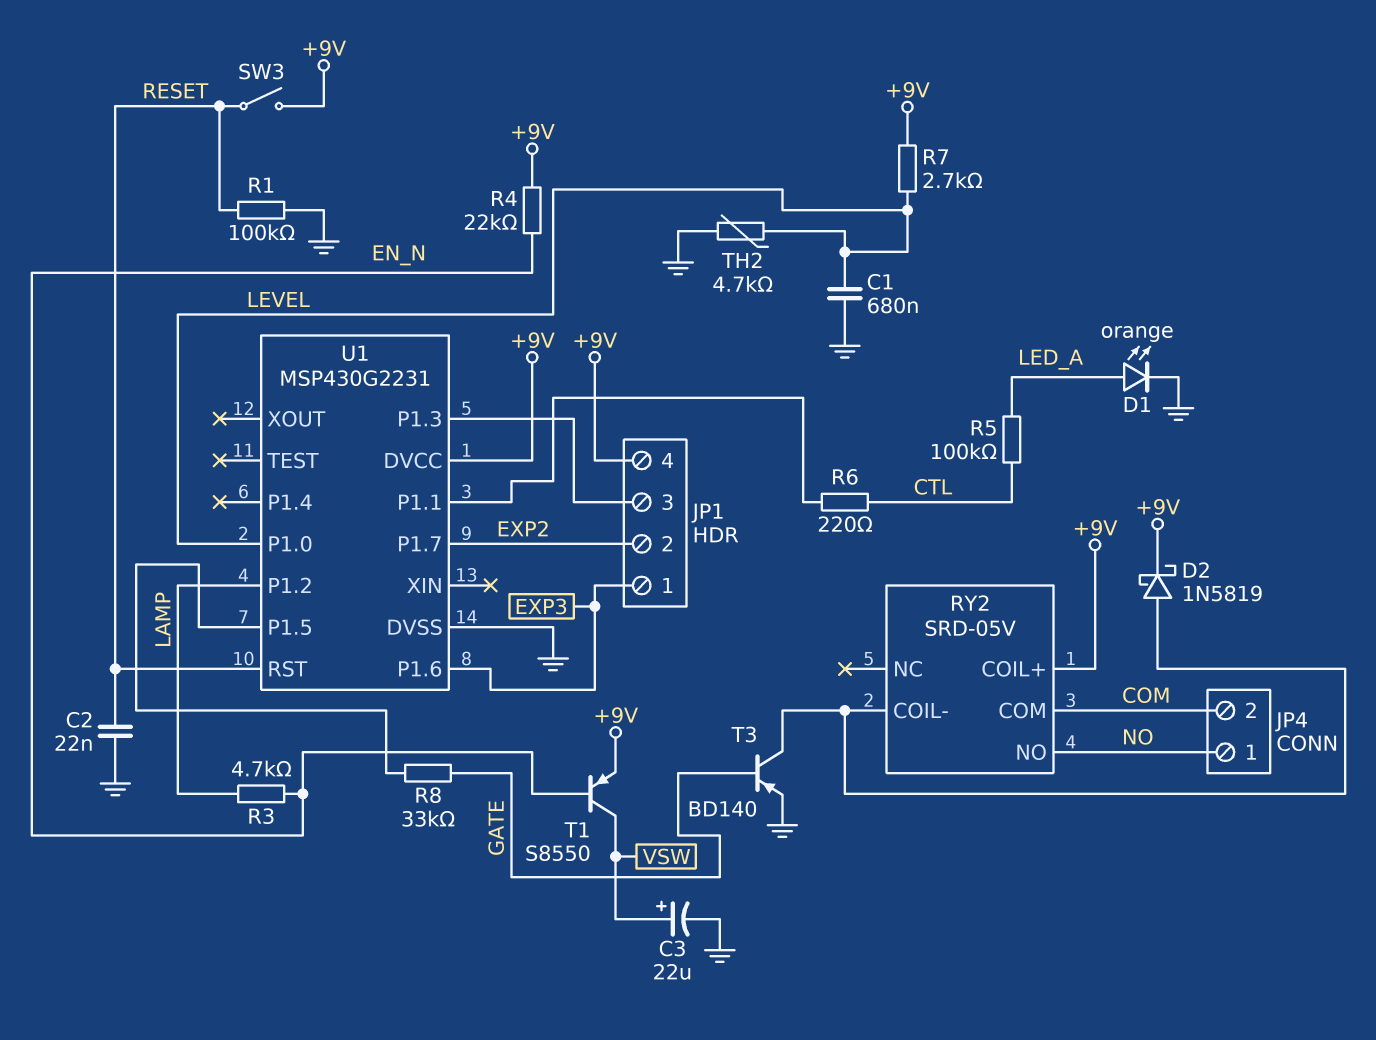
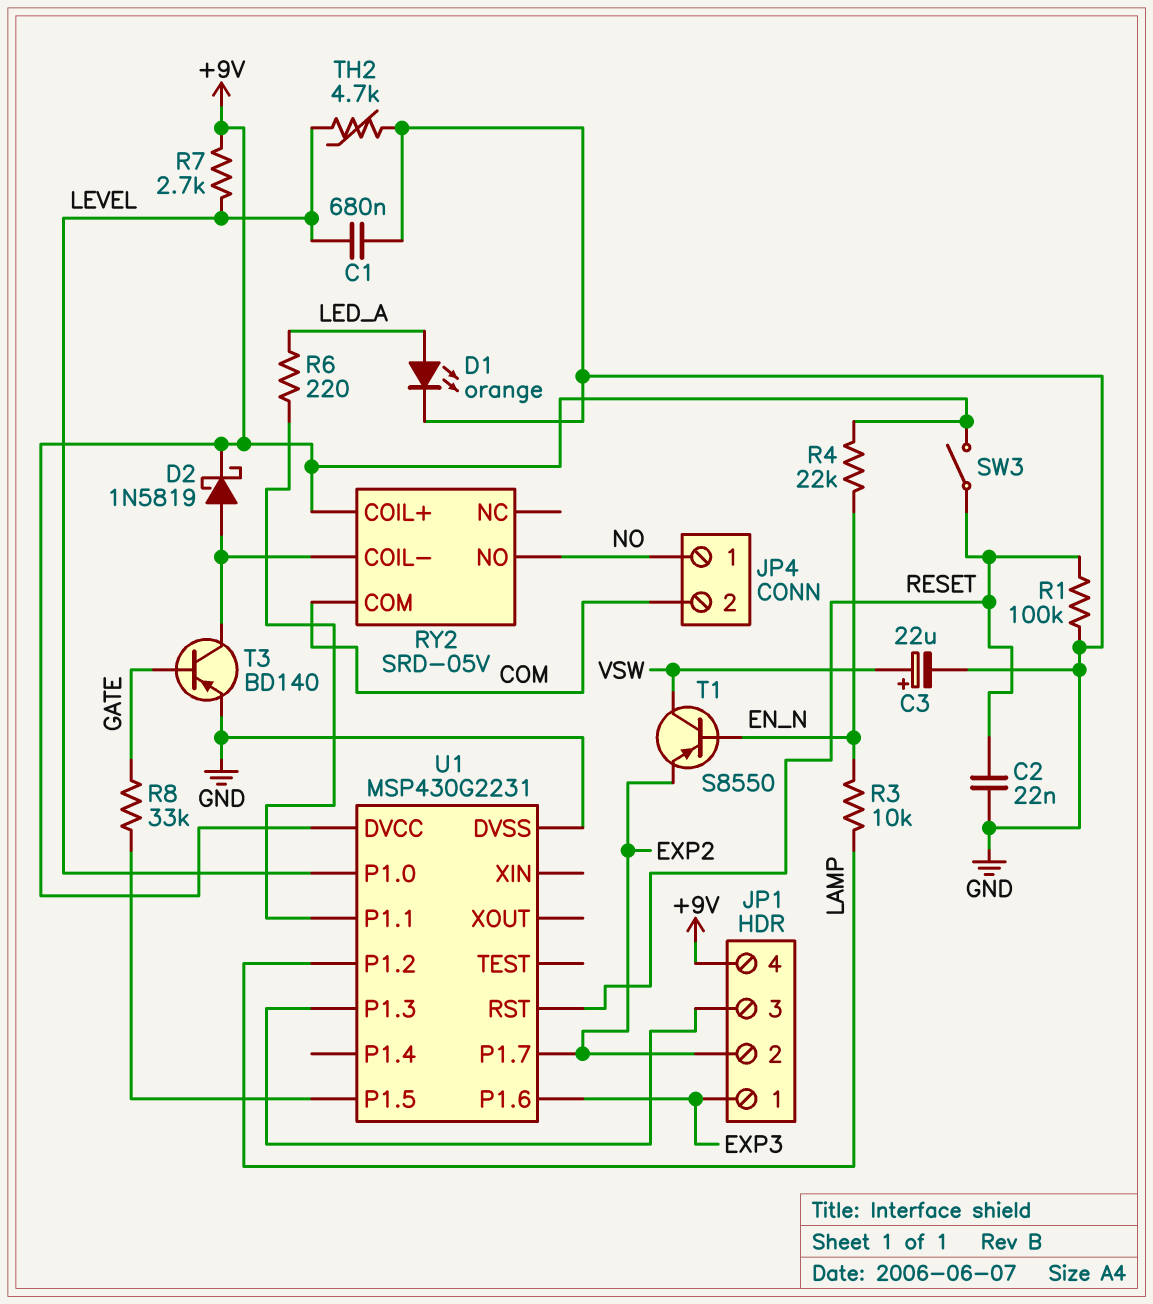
R3: 4.7k (EN_N, LAMP) -> 10k (EN_N, LAMP)
R5: 100k (CTL, LED_A) -> none
R6: 220 (CTL, U1/P1.1) -> 220 (LED_A, U1/P1.1)
T1: PNP S8550 (B EN_N, C VSW, E +9V) -> PNP S8550 (B EN_N, C VSW, E EXP2)

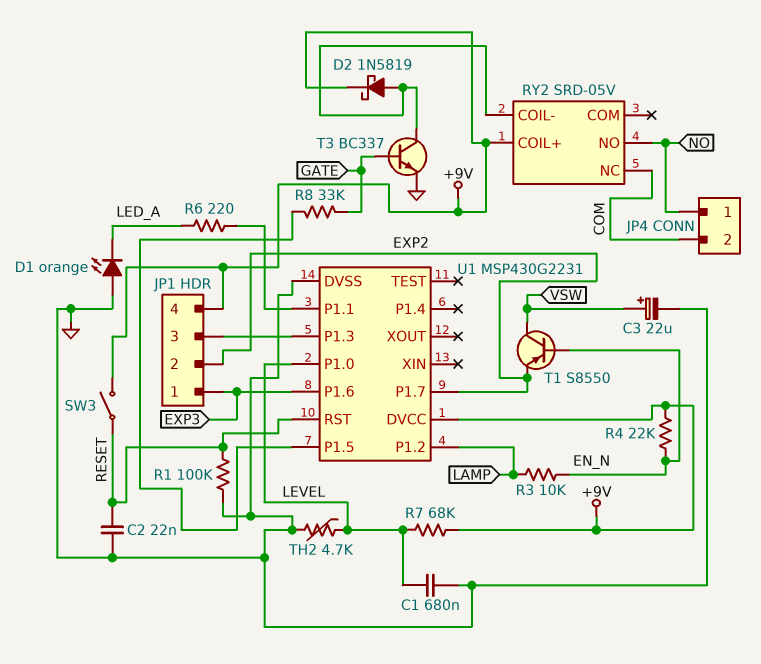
D1: LED orange (A LED_A, K GND) -> LED orange (A GND, K LED_A)
R7: 2.7k (+9V, LEVEL) -> 68k (+9V, LEVEL)
RY2 pin COM: COM -> none
RY2 pin NC: none -> COM
T3: PNP BD140 (B GATE, C RY2/COIL-, E GND) -> NPN BC337 (B GATE, C RY2/COIL-, E GND)

